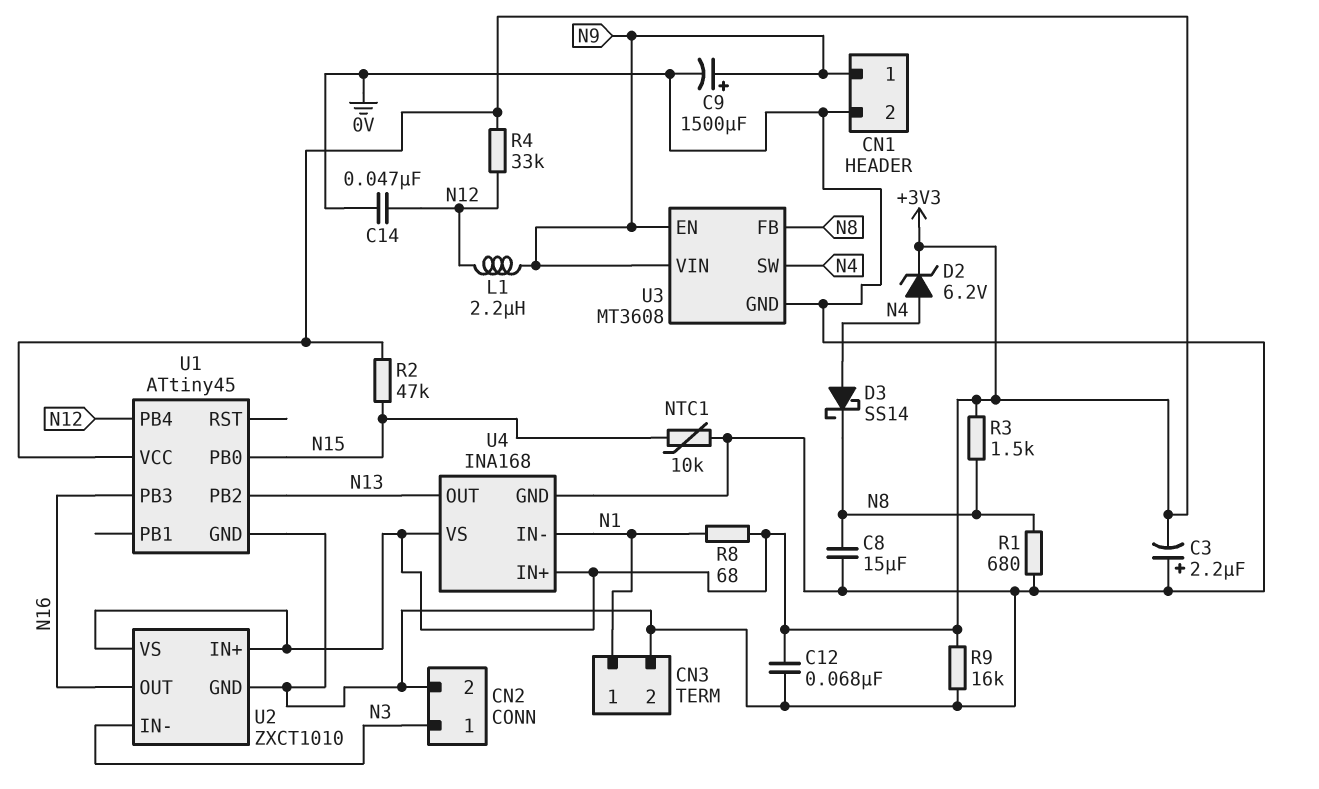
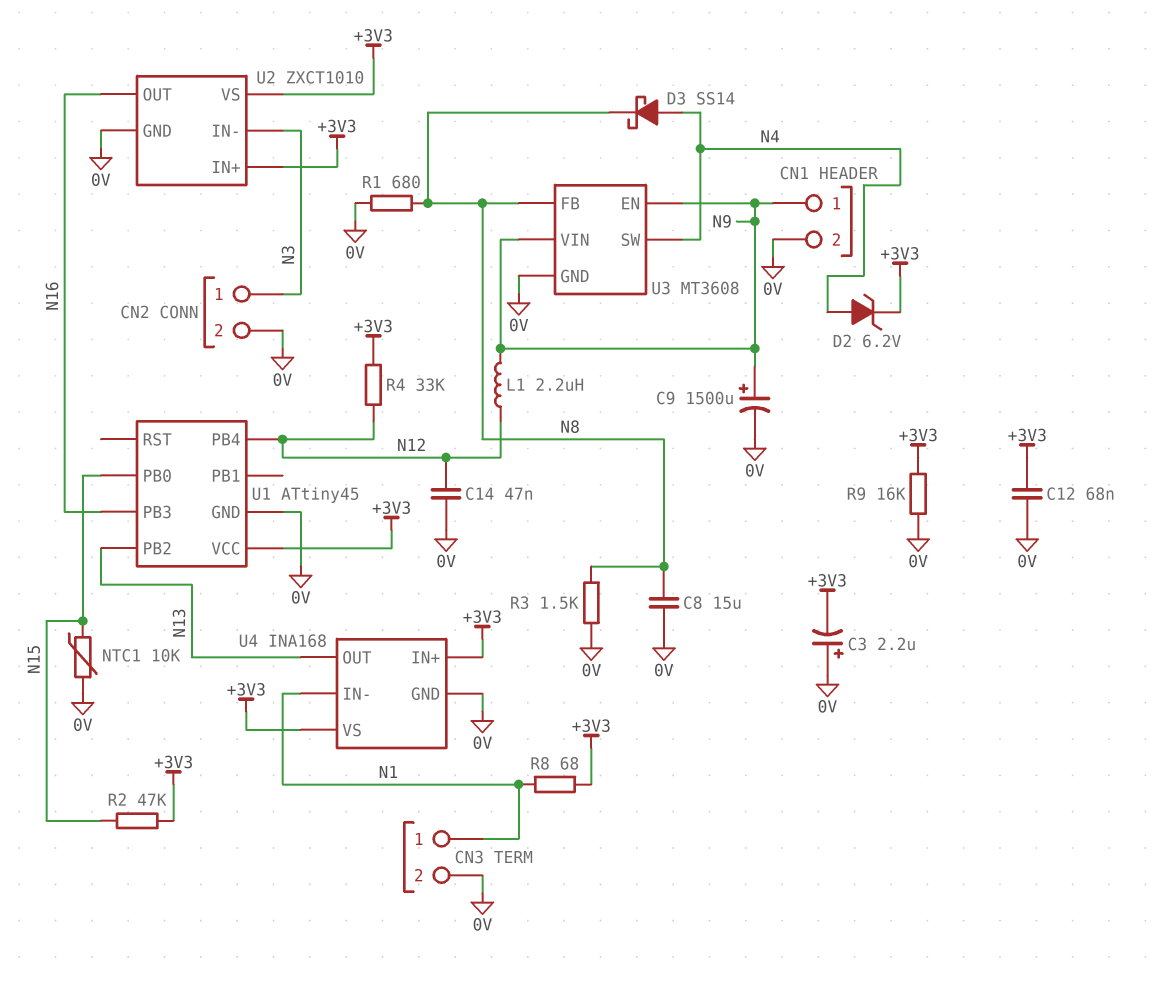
R3: 1.5k (+3V3, N8) -> 1.5k (0V, N8)

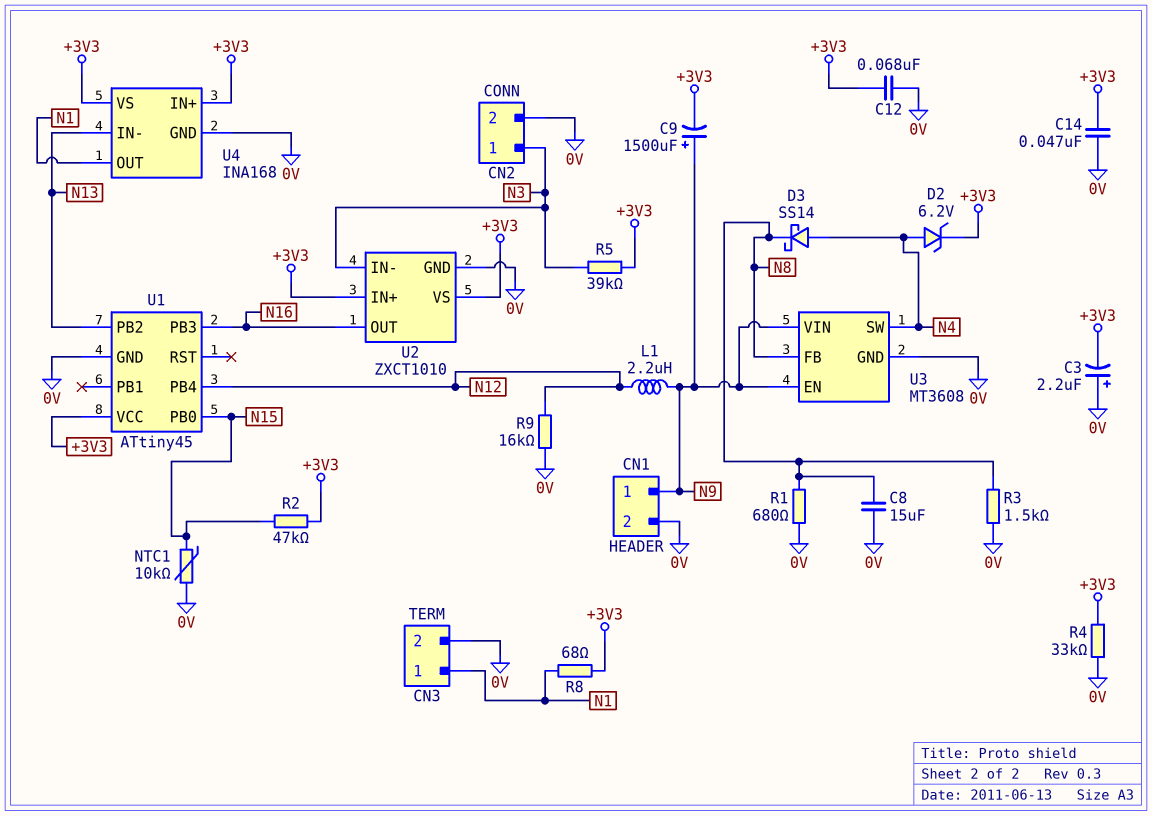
C9: 1500uF (plus N9, minus 0V) -> 1500uF (plus N9, minus +3V3)
C14: 47nF (0V, N12) -> 47nF (+3V3, 0V)
R4: 33k (+3V3, N12) -> 33k (+3V3, 0V)
R5: none -> 39k (+3V3, N3)
R9: 16k (+3V3, 0V) -> 16k (0V, N12)
U4 pin IN-: N1 -> N13
U4 pin OUT: N13 -> N1

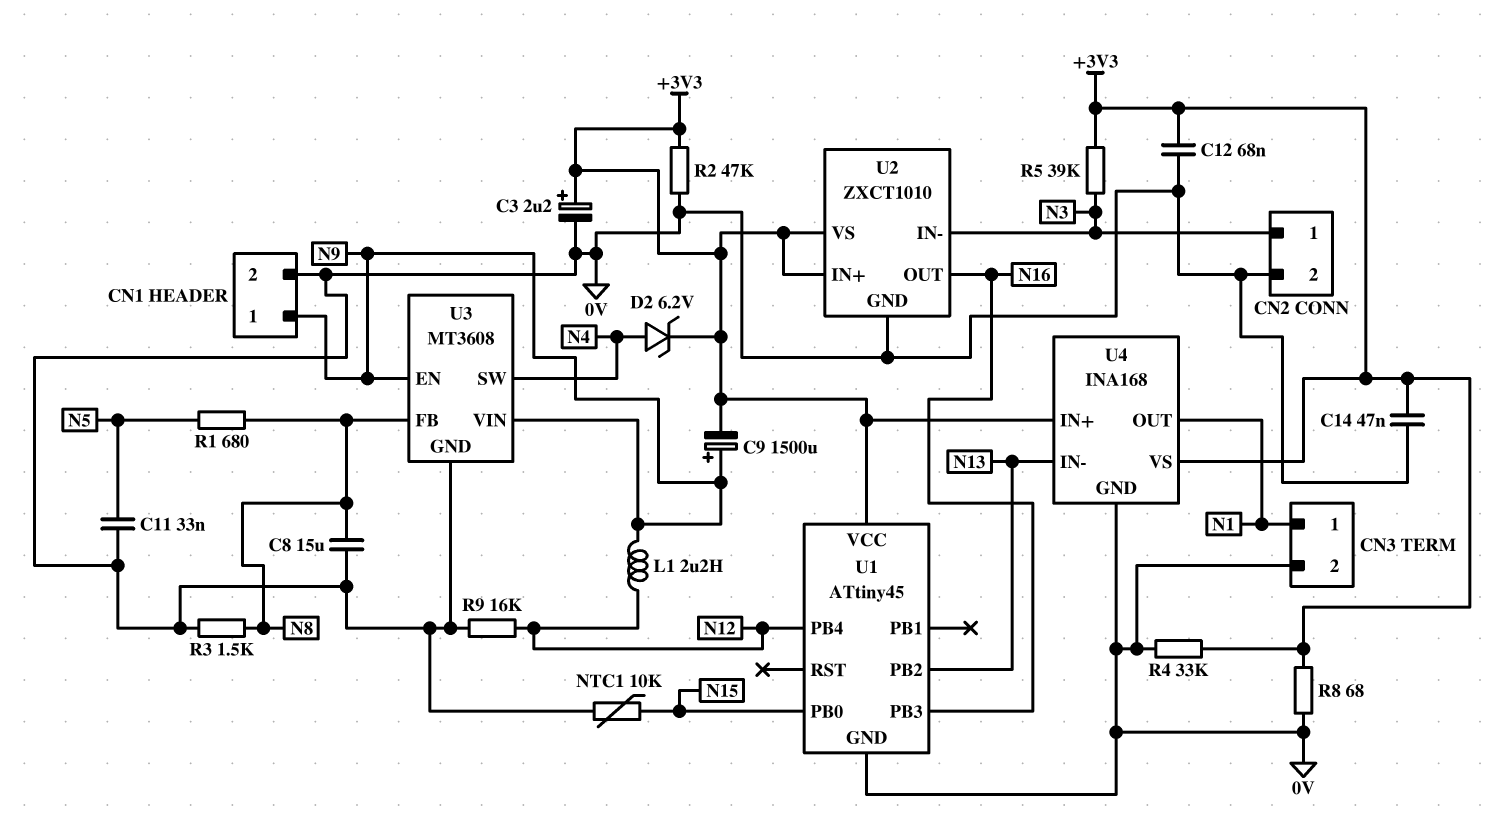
C3: 2.2uF (plus 0V, minus +3V3) -> 2.2uF (plus +3V3, minus 0V)
C11: none -> 33nF (0V, N5)
D3: schottky SS14 (A N4, K N8) -> none
R1: 680 (0V, N8) -> 680 (N5, N8)
R2: 47k (+3V3, N15) -> 47k (+3V3, 0V)
R8: 68 (+3V3, N1) -> 68 (+3V3, 0V)

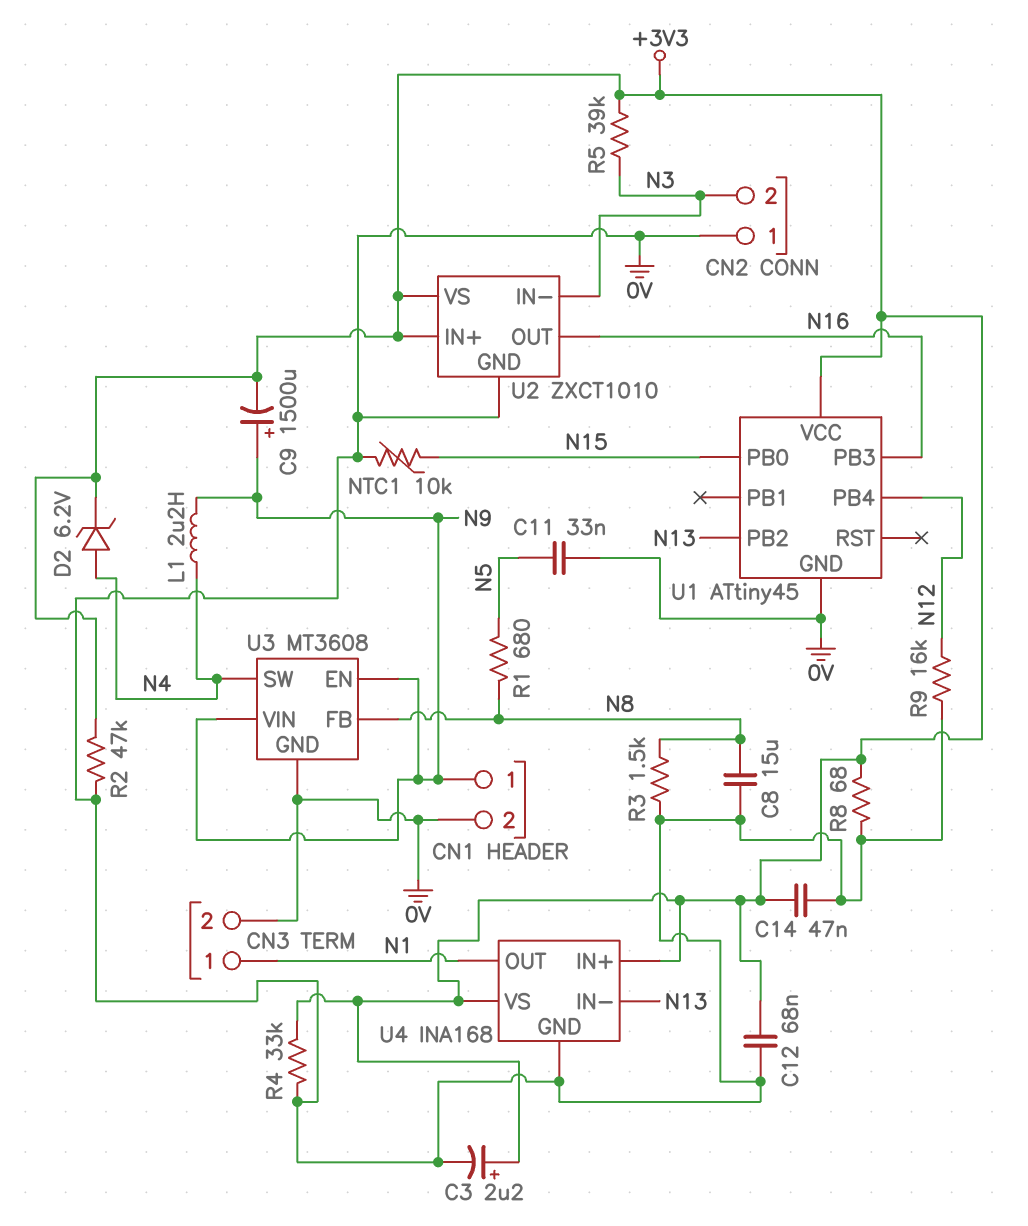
CN2 pin 1: N3 -> 0V
CN2 pin 2: 0V -> N3
L1: 2.2uH (N9, N12) -> 2.2uH (N4, N9)

